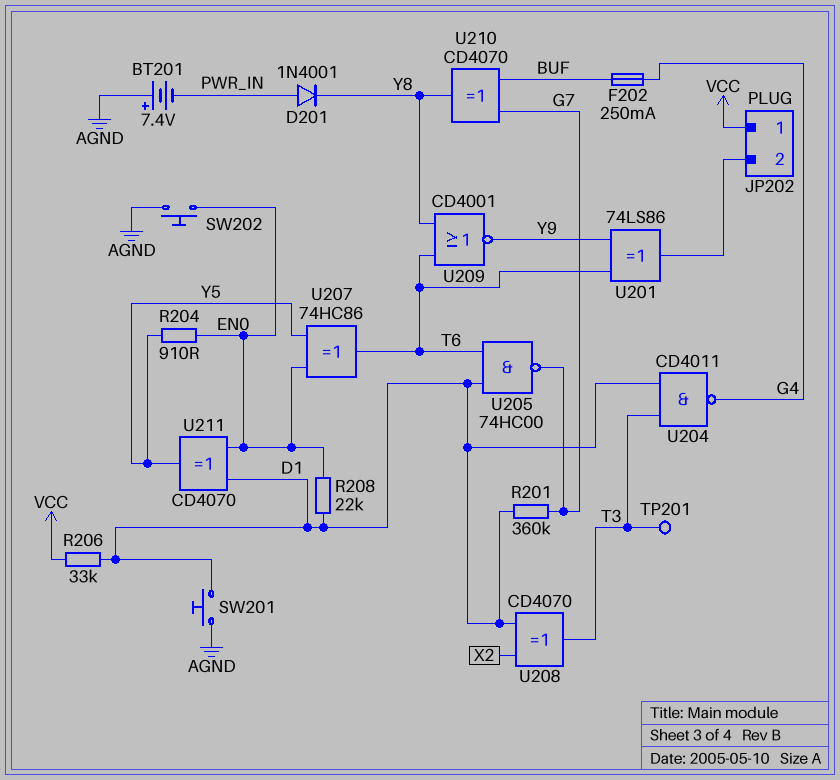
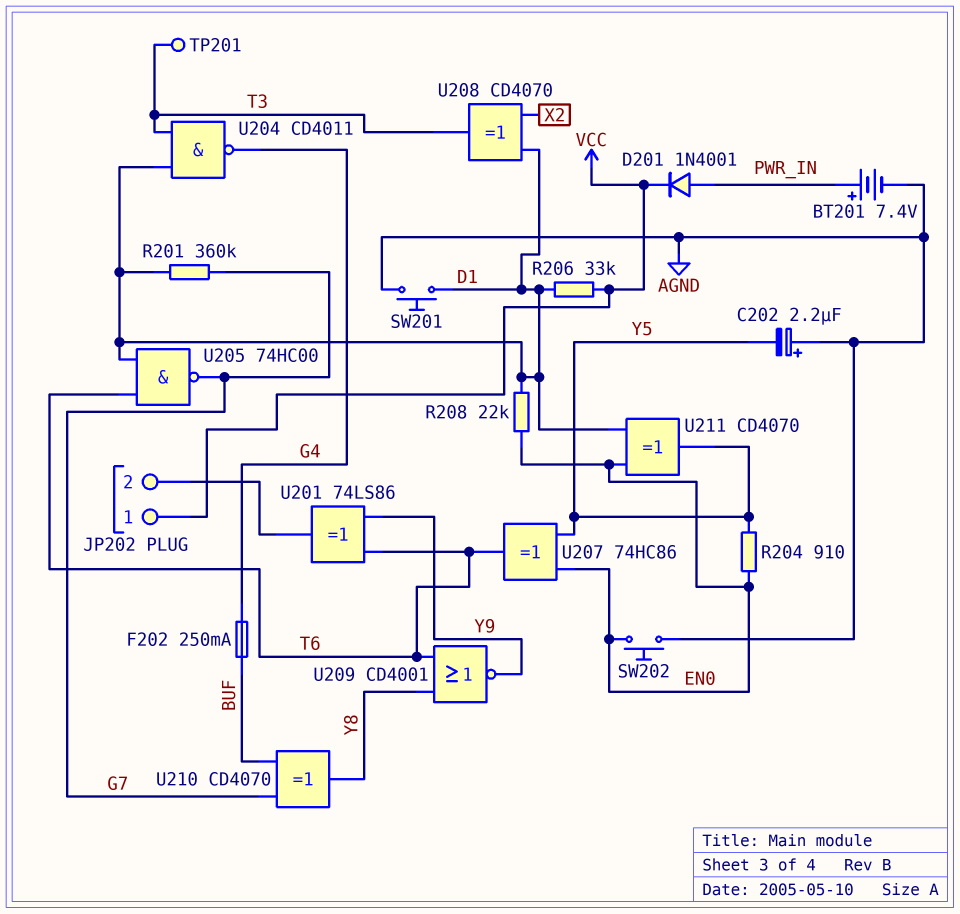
BT201: 7.4V (plus AGND, minus PWR_IN) -> 7.4V (plus PWR_IN, minus AGND)
C202: none -> 2.2uF (plus AGND, minus Y5)
D201: diode 1N4001 (A PWR_IN, K Y8) -> diode 1N4001 (A PWR_IN, K VCC)

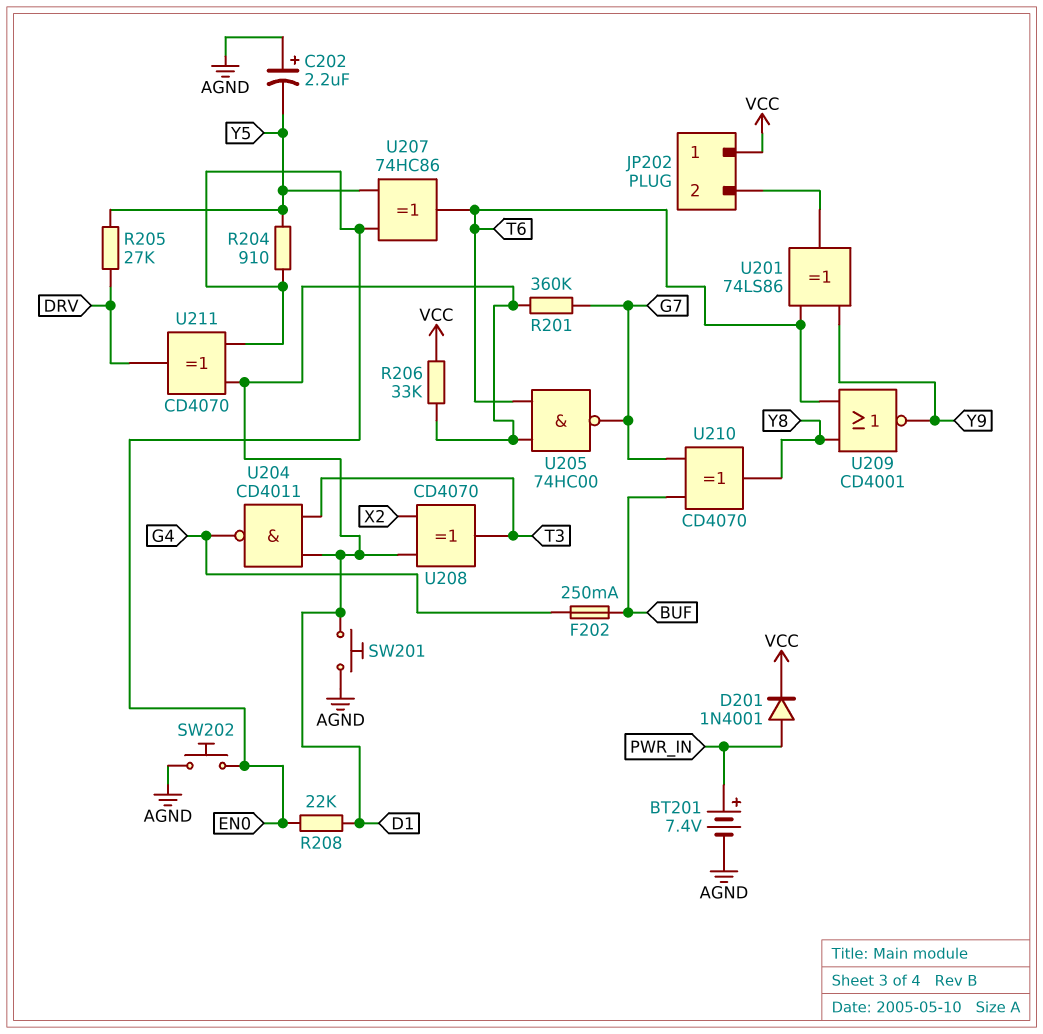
R205: none -> 27k (DRV, Y5)
TP201: test point (T3) -> none
U211: XOR CD4070 (in D1, in EN0, out Y5) -> XOR CD4070 (in D1, in EN0, out DRV)

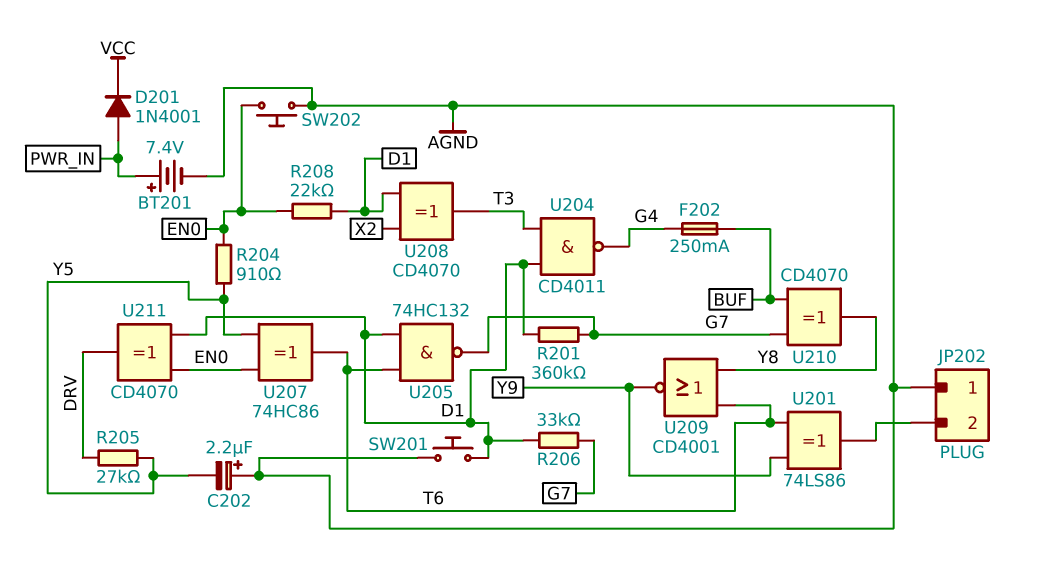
JP202 pin 1: VCC -> AGND
R206: 33k (D1, VCC) -> 33k (D1, G7)
U205: NAND 74HC00 (in D1, in T6, out G7) -> NAND 74HC132 (in D1, in T6, out G7)

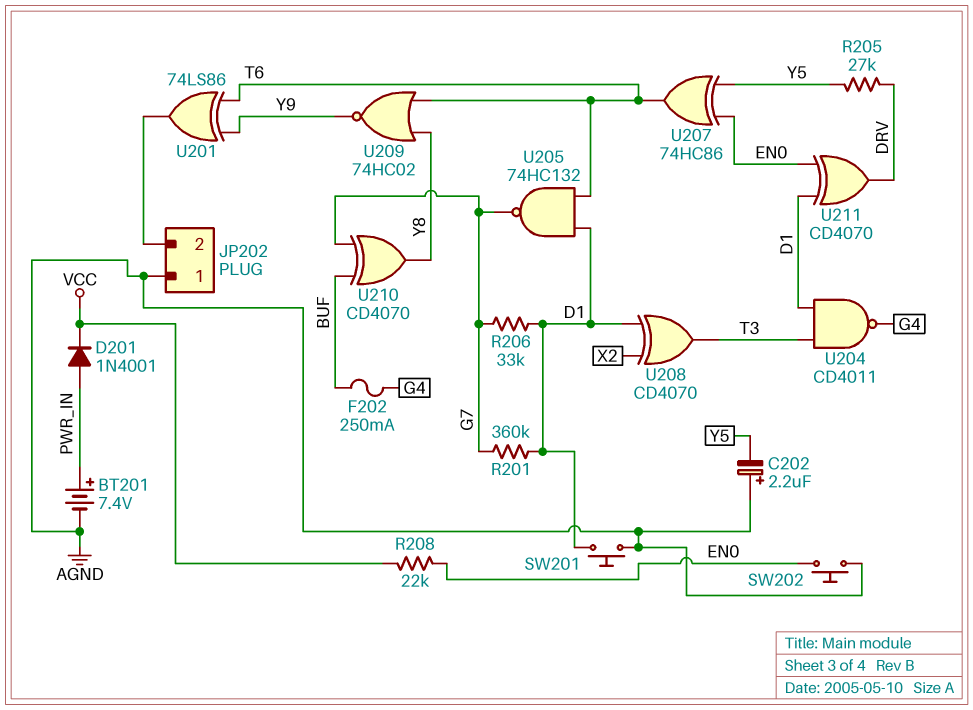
R204: 910 (EN0, Y5) -> none
R208: 22k (D1, EN0) -> 22k (EN0, VCC)
U209: NOR CD4001 (in T6, in Y8, out Y9) -> NOR 74HC02 (in T6, in Y8, out Y9)

